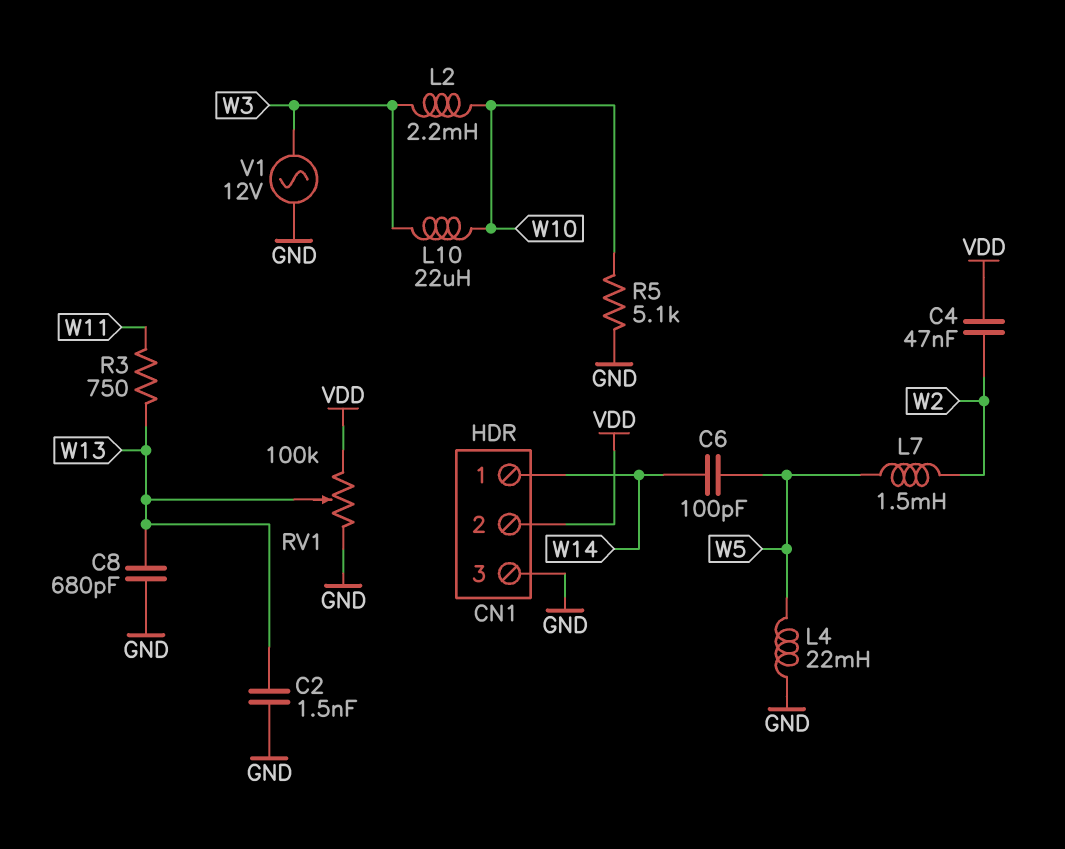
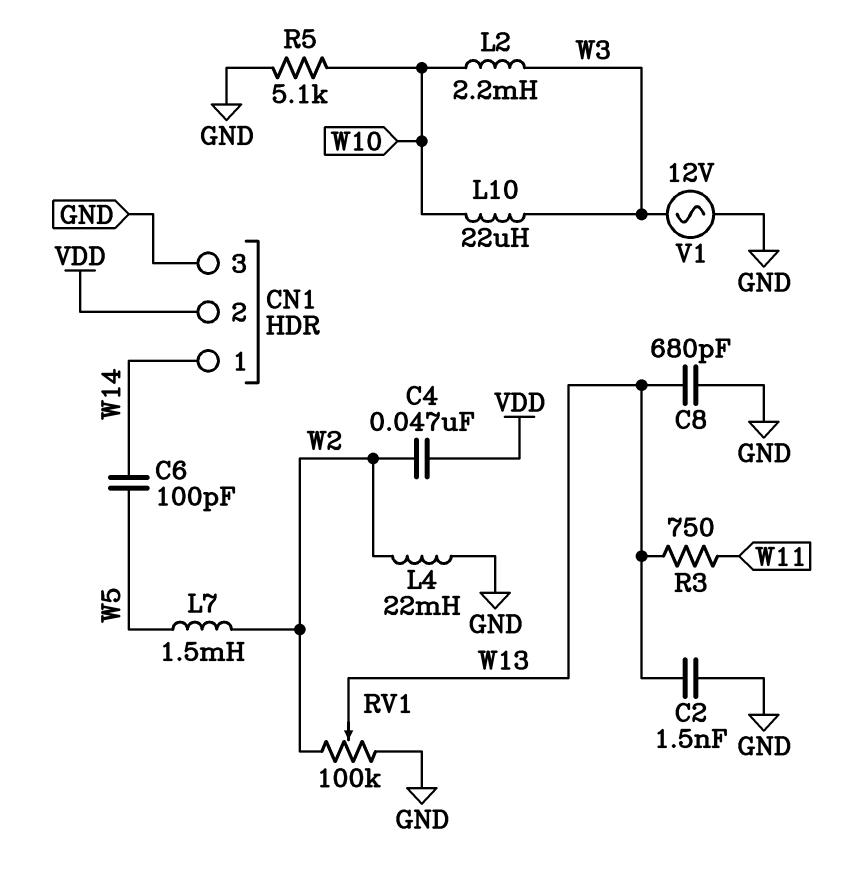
L4: 22mH (GND, W5) -> 22mH (GND, W2)
RV1: 100k (GND, VDD, wiper W13) -> 100k (GND, W2, wiper W13)

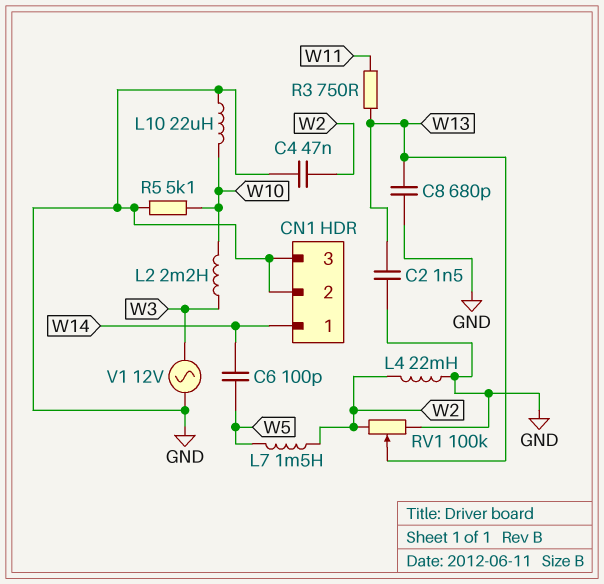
C4: 47nF (VDD, W2) -> 47nF (GND, W2)
CN1 pin 2: VDD -> GND
L10: 22uH (W3, W10) -> 22uH (GND, W10)

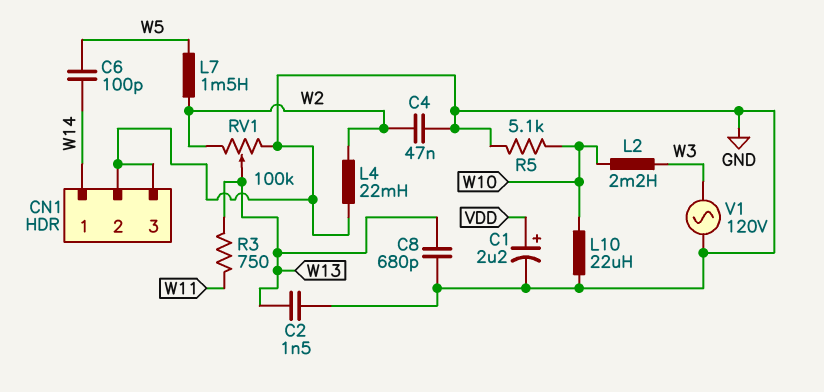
C1: none -> 2.2uF (plus VDD, minus GND)
V1: AC 12V (GND, W3) -> AC 120V (GND, W3)

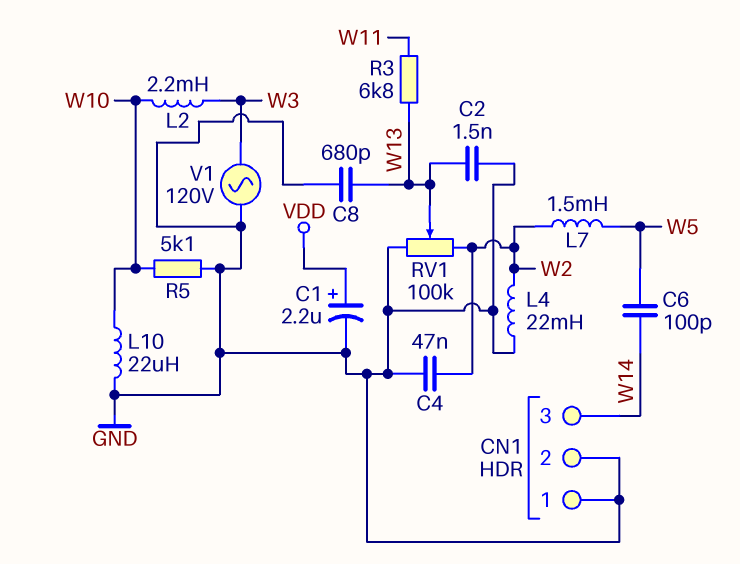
CN1 pin 1: W14 -> GND
CN1 pin 3: GND -> W14
R3: 750 (W11, W13) -> 6.8k (W11, W13)

